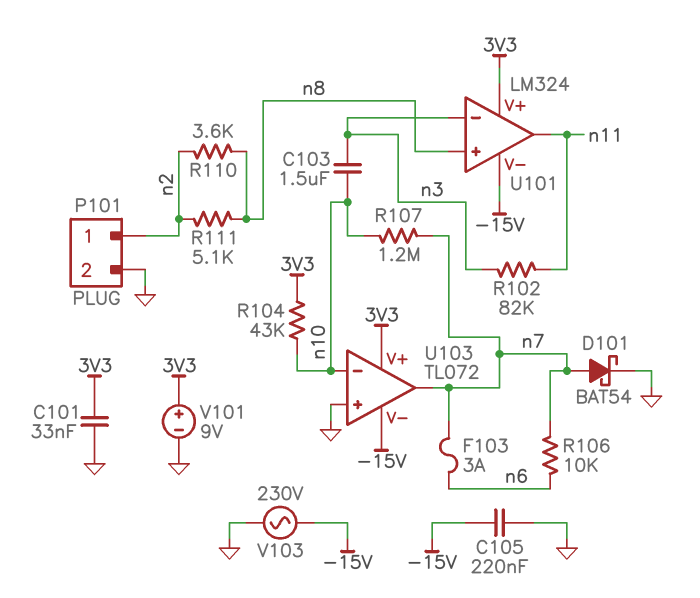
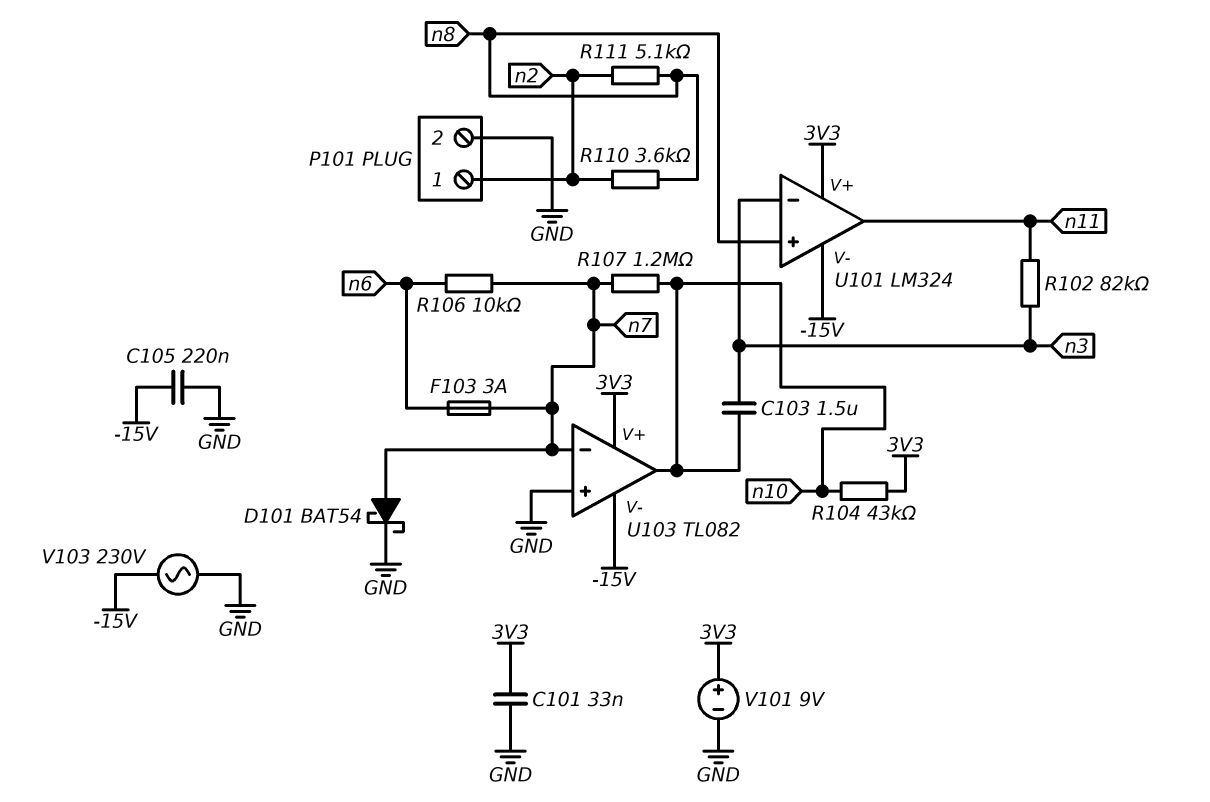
U103: TL072 -> TL082
U103 pin in-: n10 -> n7
U103 pin out: n7 -> n10

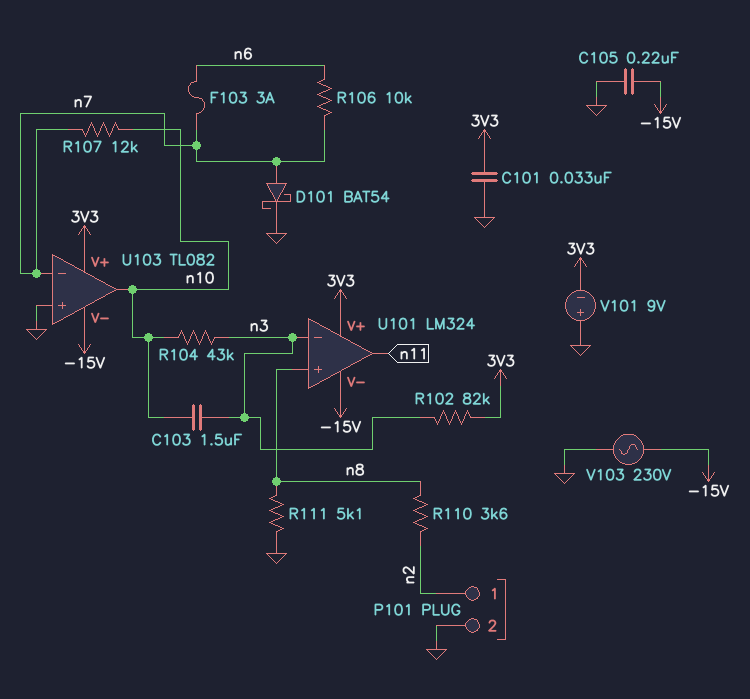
R102: 82k (n3, n11) -> 82k (3V3, n3)
R104: 43k (3V3, n10) -> 43k (n3, n10)
R107: 1.2M (n7, n10) -> 12k (n7, n10)
R111: 5.1k (n2, n8) -> 5.1k (GND, n8)
V101: 9V (plus 3V3, minus GND) -> 9V (plus GND, minus 3V3)

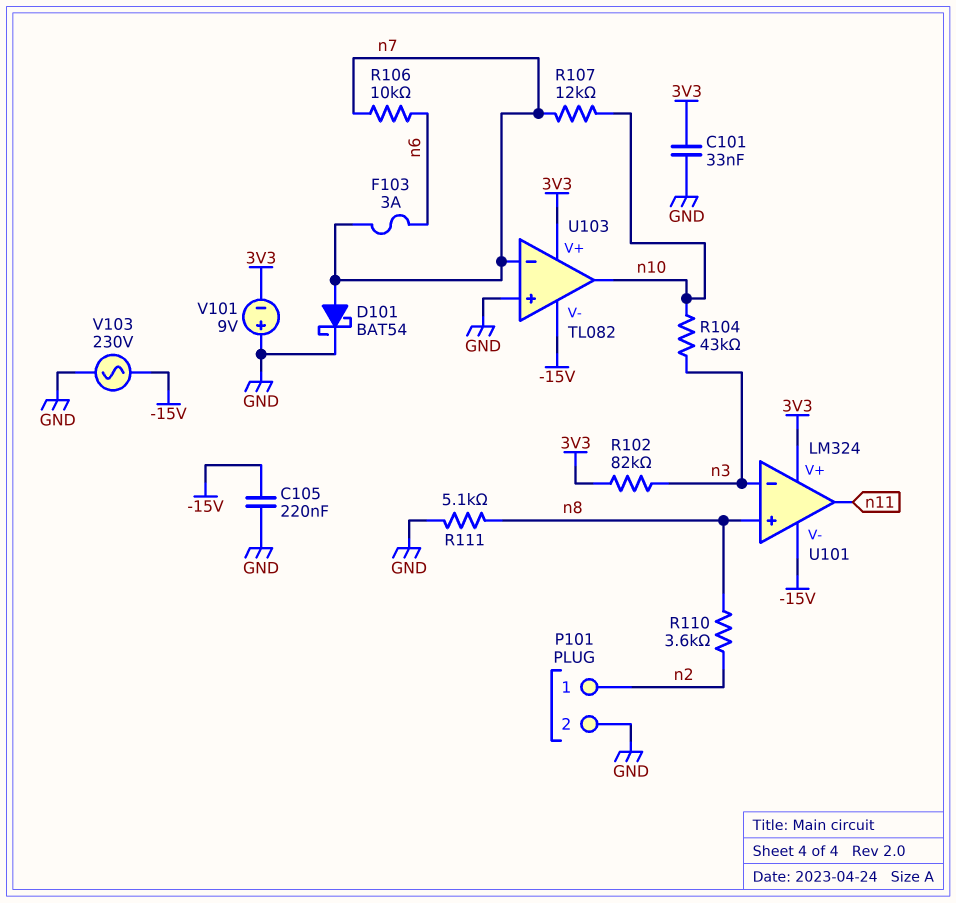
C103: 1.5uF (n3, n10) -> none

